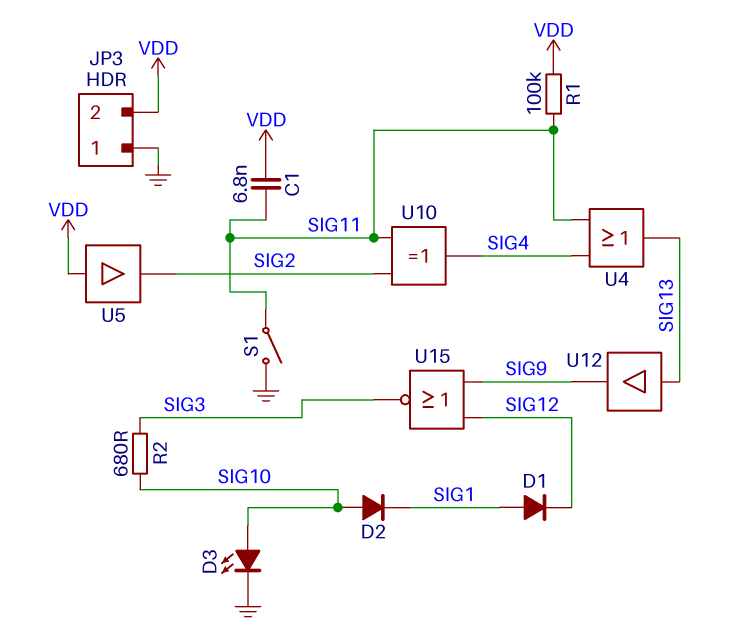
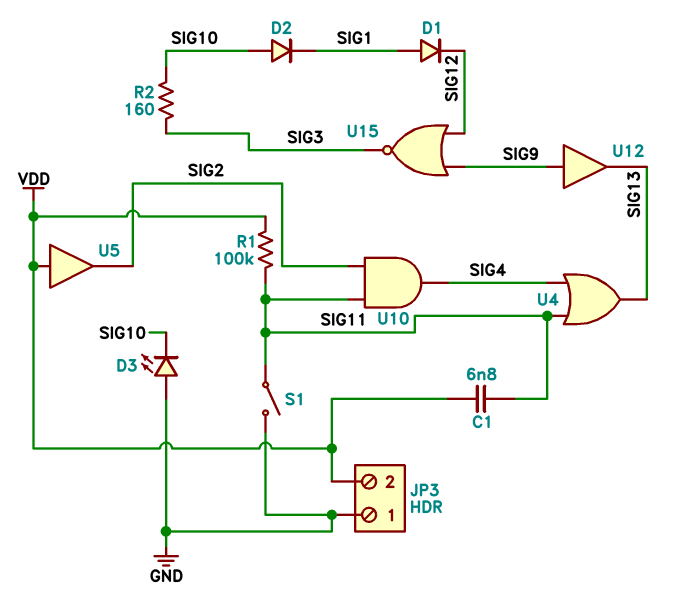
D3: LED (A SIG10, K GND) -> LED (A GND, K SIG10)
R2: 680 (SIG3, SIG10) -> 160 (SIG3, SIG10)
U10: XOR (in SIG2, in SIG11, out SIG4) -> AND (in SIG2, in SIG11, out SIG4)
U12: buffer (in SIG13, out SIG9) -> buffer (in SIG9, out SIG13)

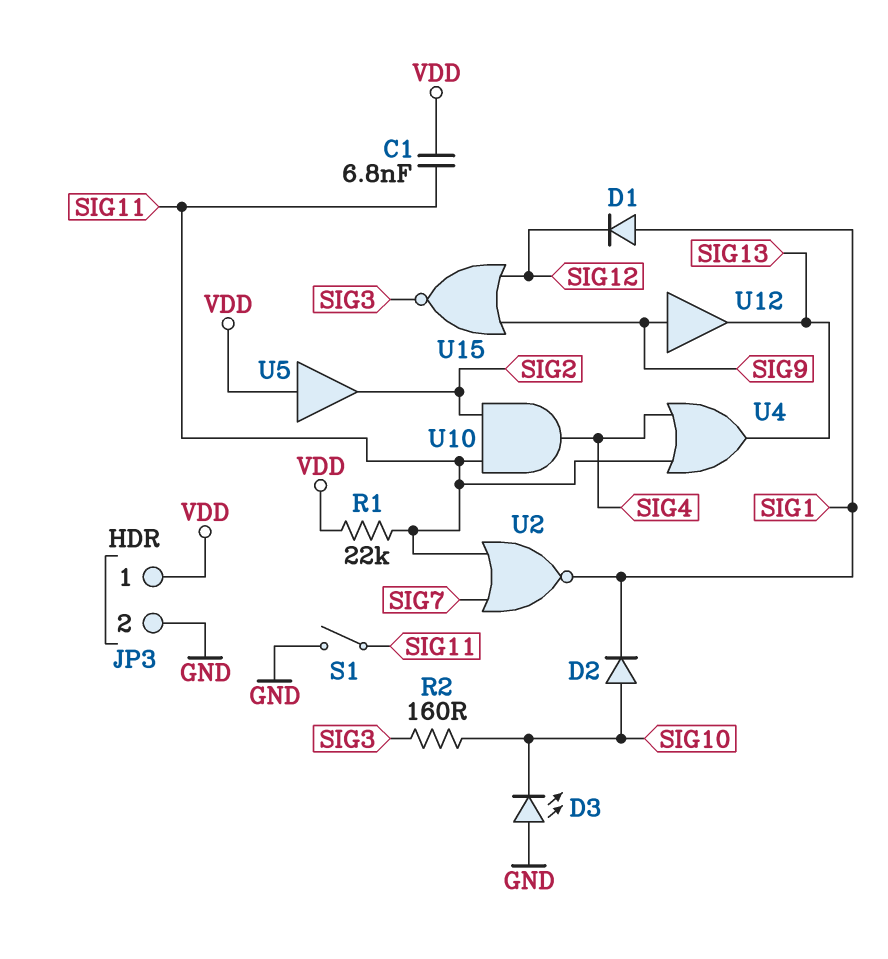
JP3 pin 1: GND -> VDD
JP3 pin 2: VDD -> GND
R1: 100k (SIG11, VDD) -> 22k (SIG11, VDD)
U2: none -> NOR (in SIG7, in SIG11, out SIG1)

